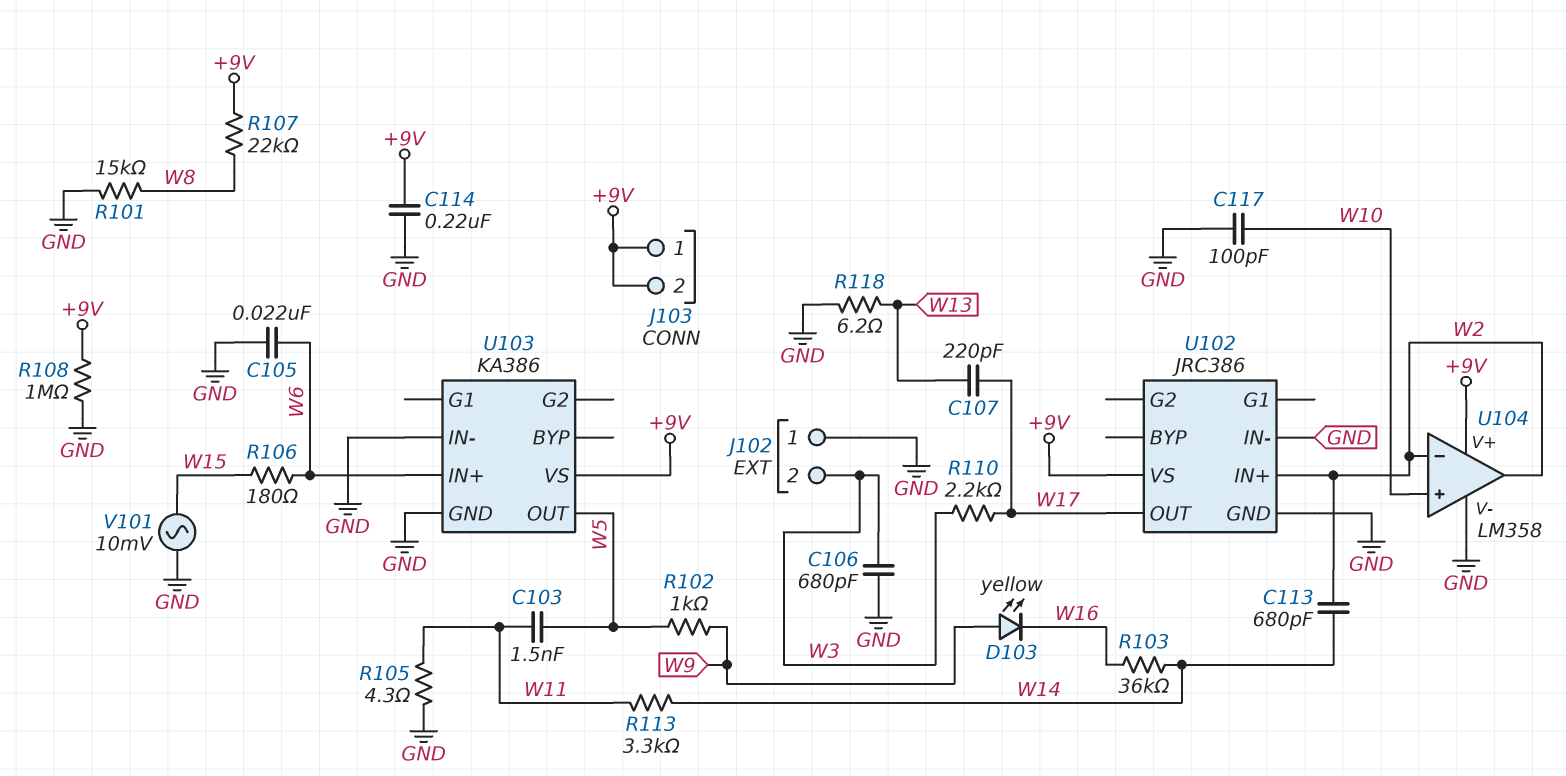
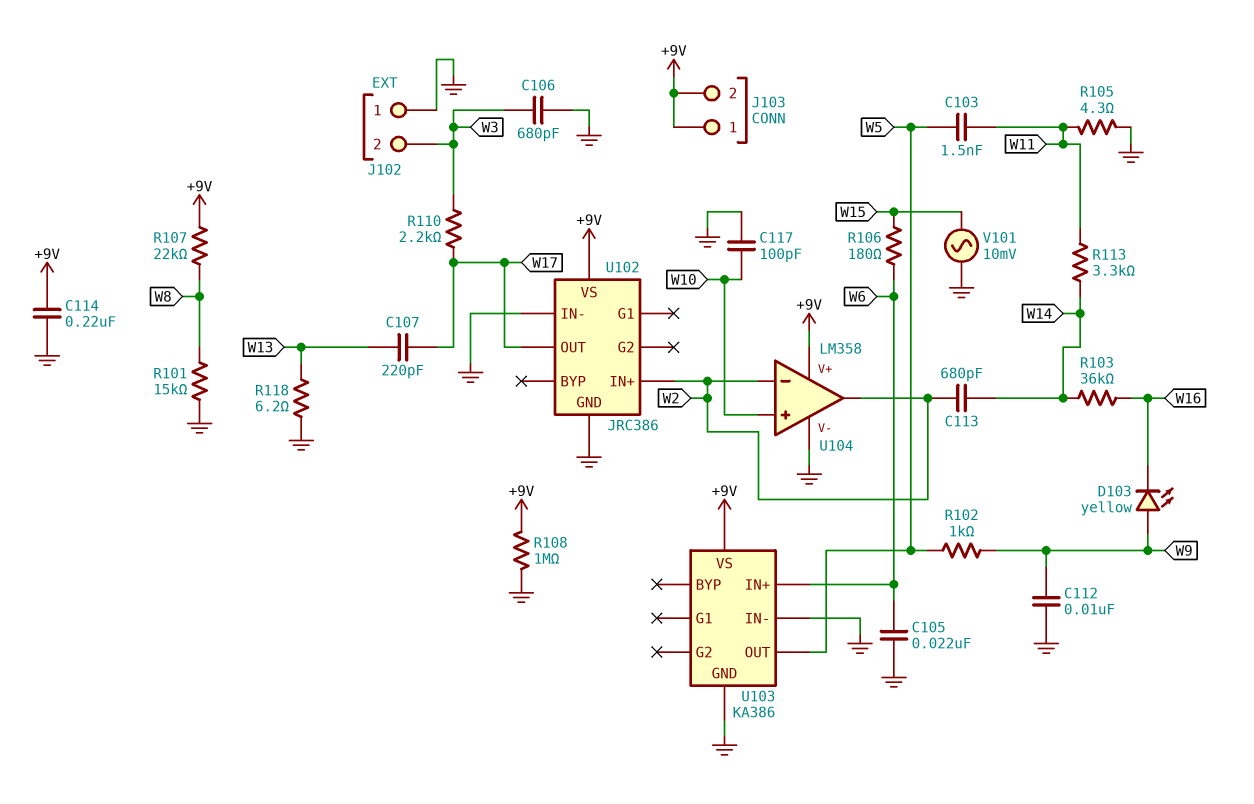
C112: none -> 10nF (GND, W9)

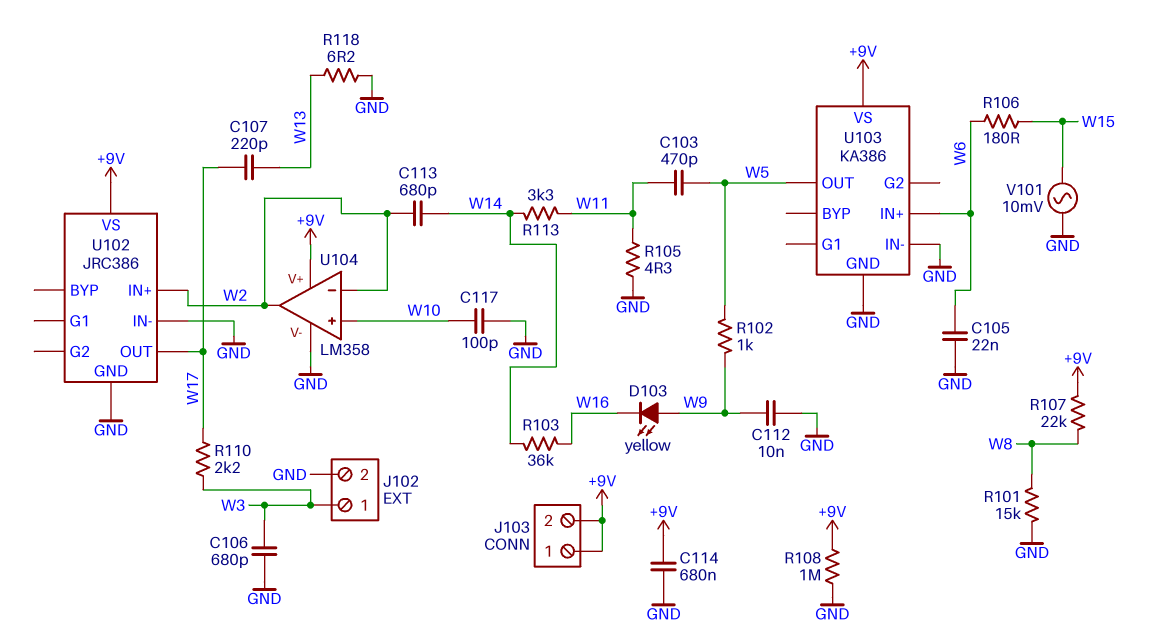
C103: 1.5nF (W5, W11) -> 470pF (W5, W11)
C114: 220nF (+9V, GND) -> 680nF (+9V, GND)
J102 pin 1: GND -> W3
J102 pin 2: W3 -> GND

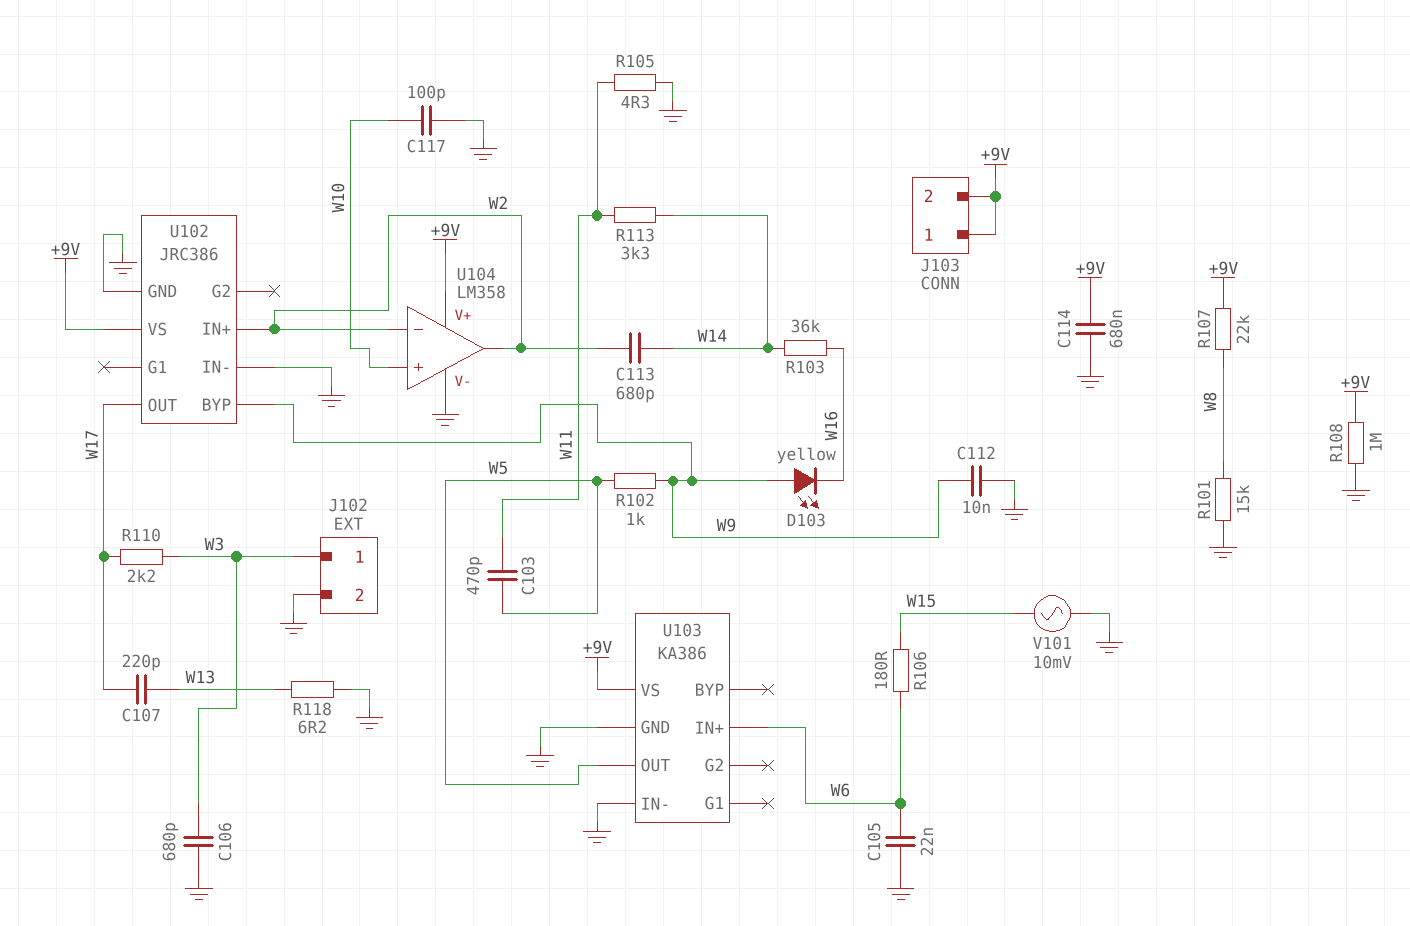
U102 pin BYP: none -> W9

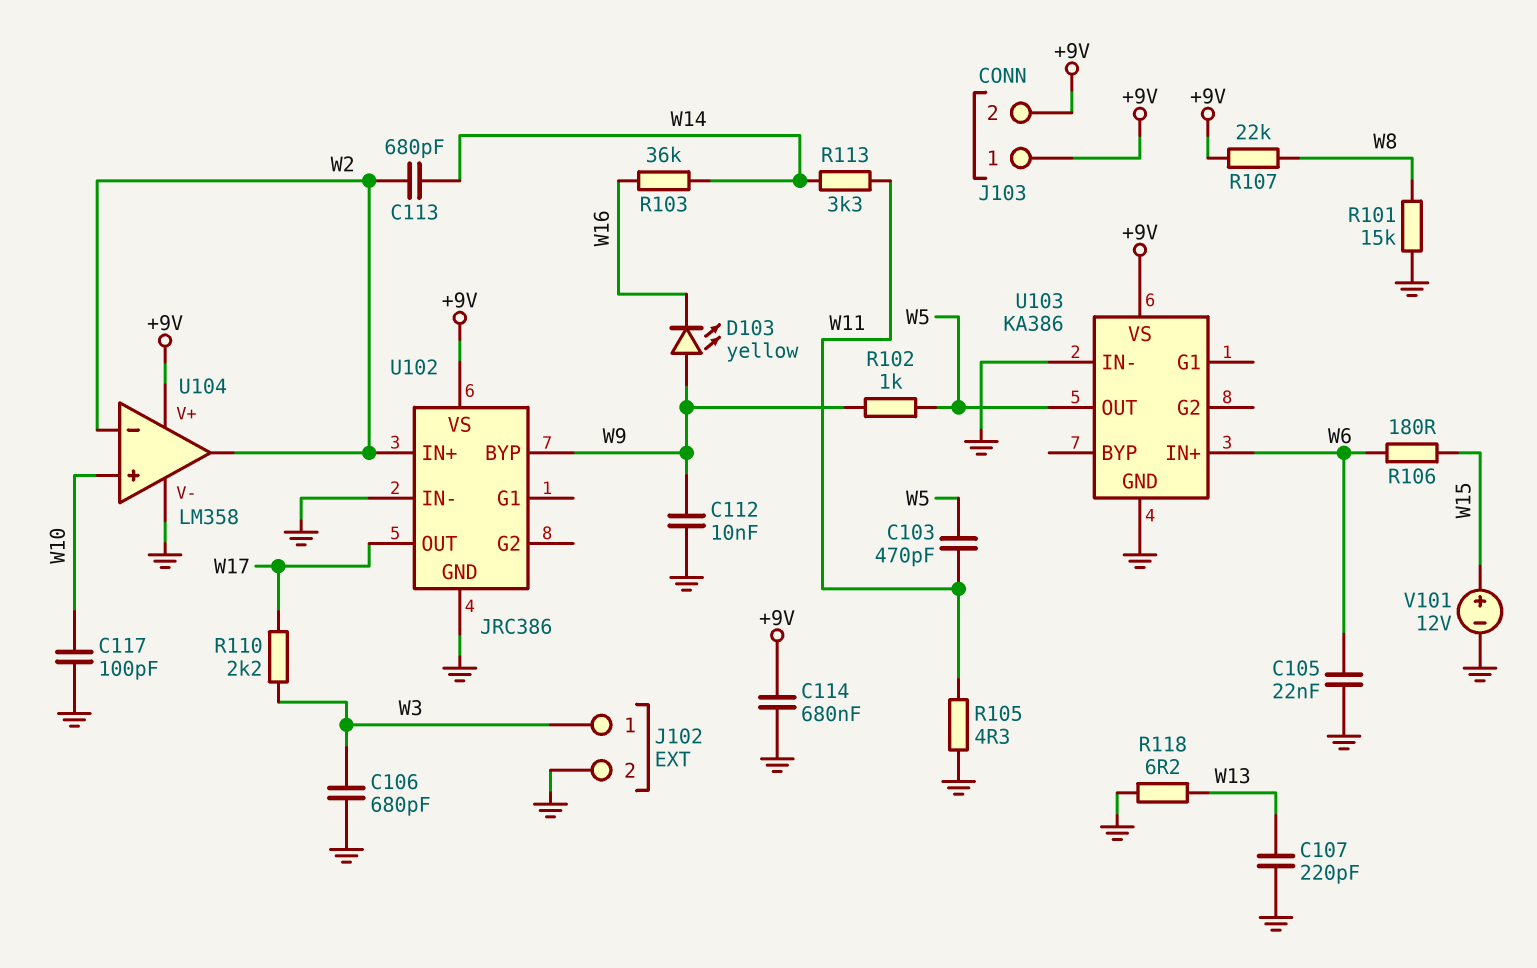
C107: 220pF (W13, W17) -> 220pF (GND, W13)
R108: 1M (+9V, GND) -> none
V101: AC 10mV (GND, W15) -> 12V (plus W15, minus GND)

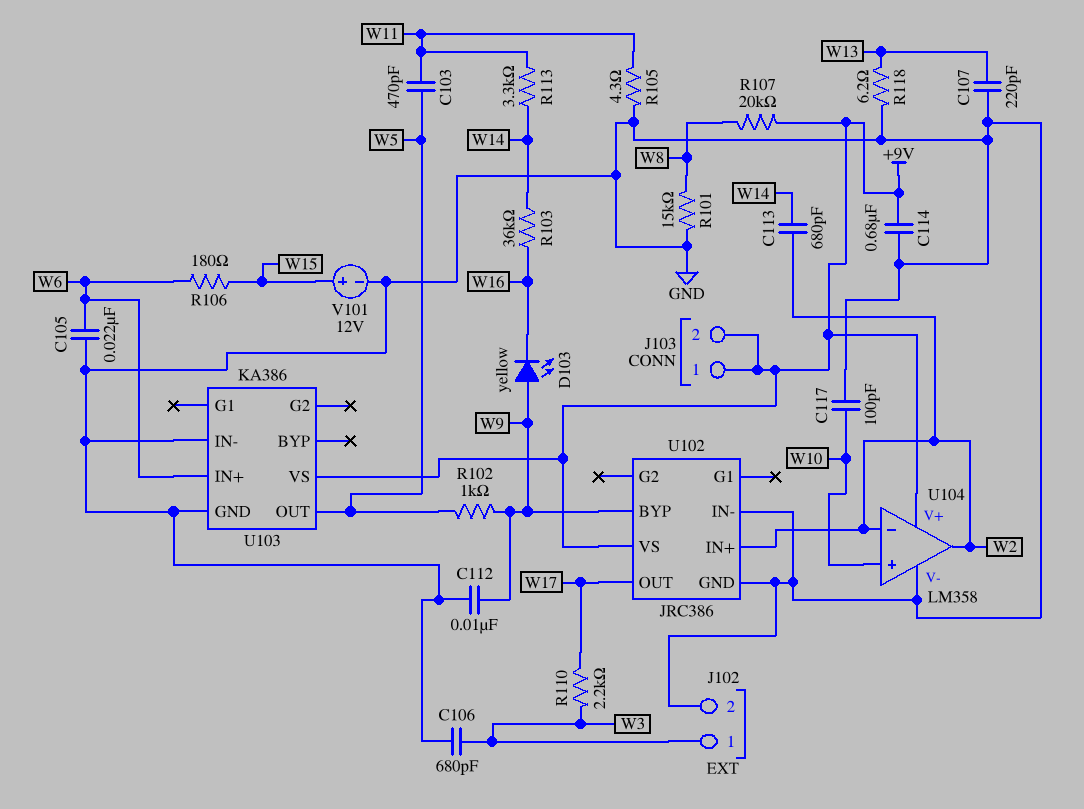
R107: 22k (+9V, W8) -> 20k (+9V, W8)

